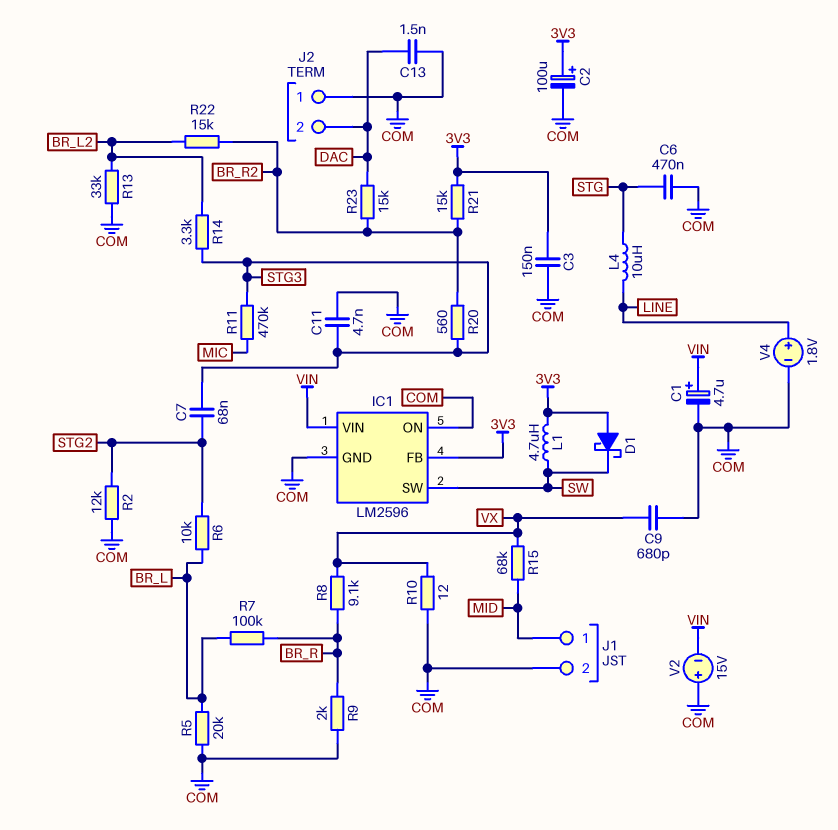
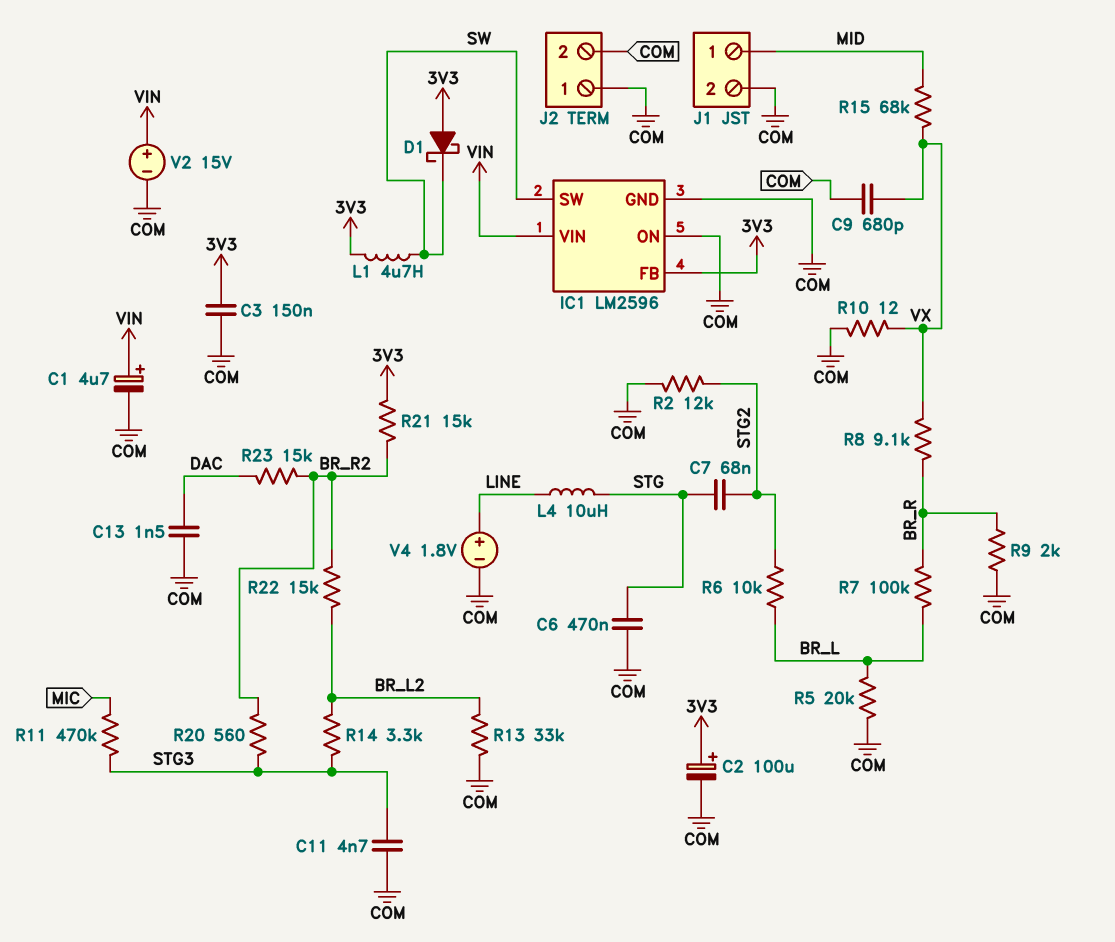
C7: 68nF (STG2, STG3) -> 68nF (STG, STG2)
J2 pin 2: DAC -> COM
V2: 15V (plus COM, minus VIN) -> 15V (plus VIN, minus COM)

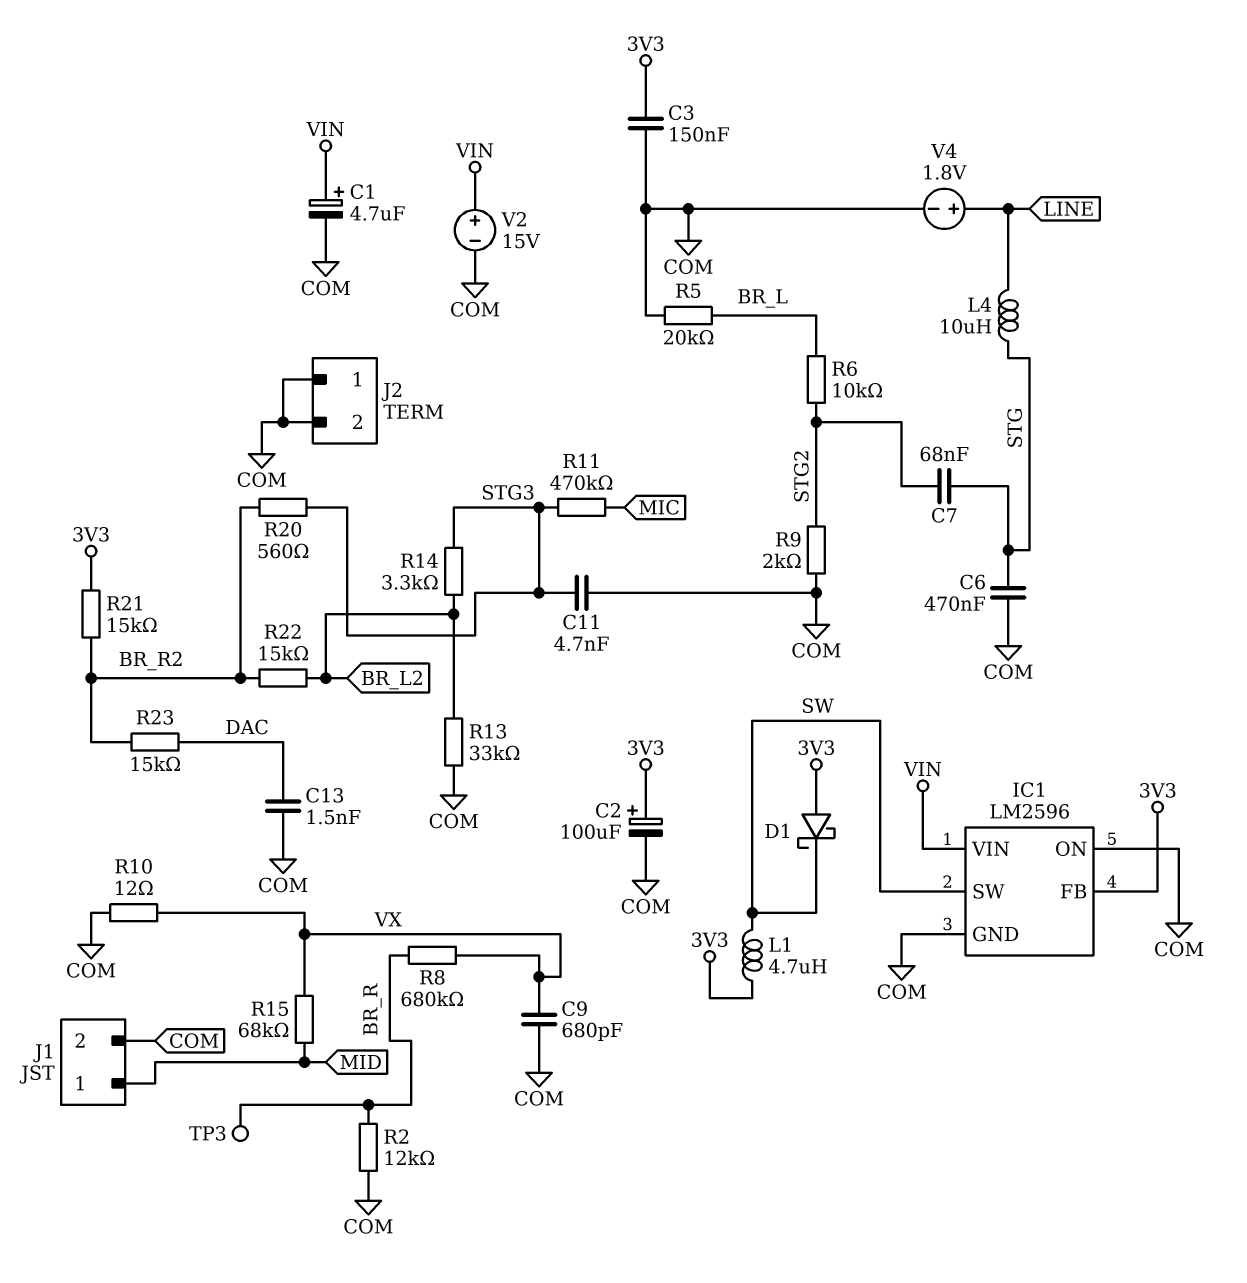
R2: 12k (COM, STG2) -> 12k (BR_R, COM)
R7: 100k (BR_L, BR_R) -> none
R8: 9.1k (BR_R, VX) -> 680k (BR_R, VX)
R9: 2k (BR_R, COM) -> 2k (COM, STG2)
TP3: none -> test point (BR_R)

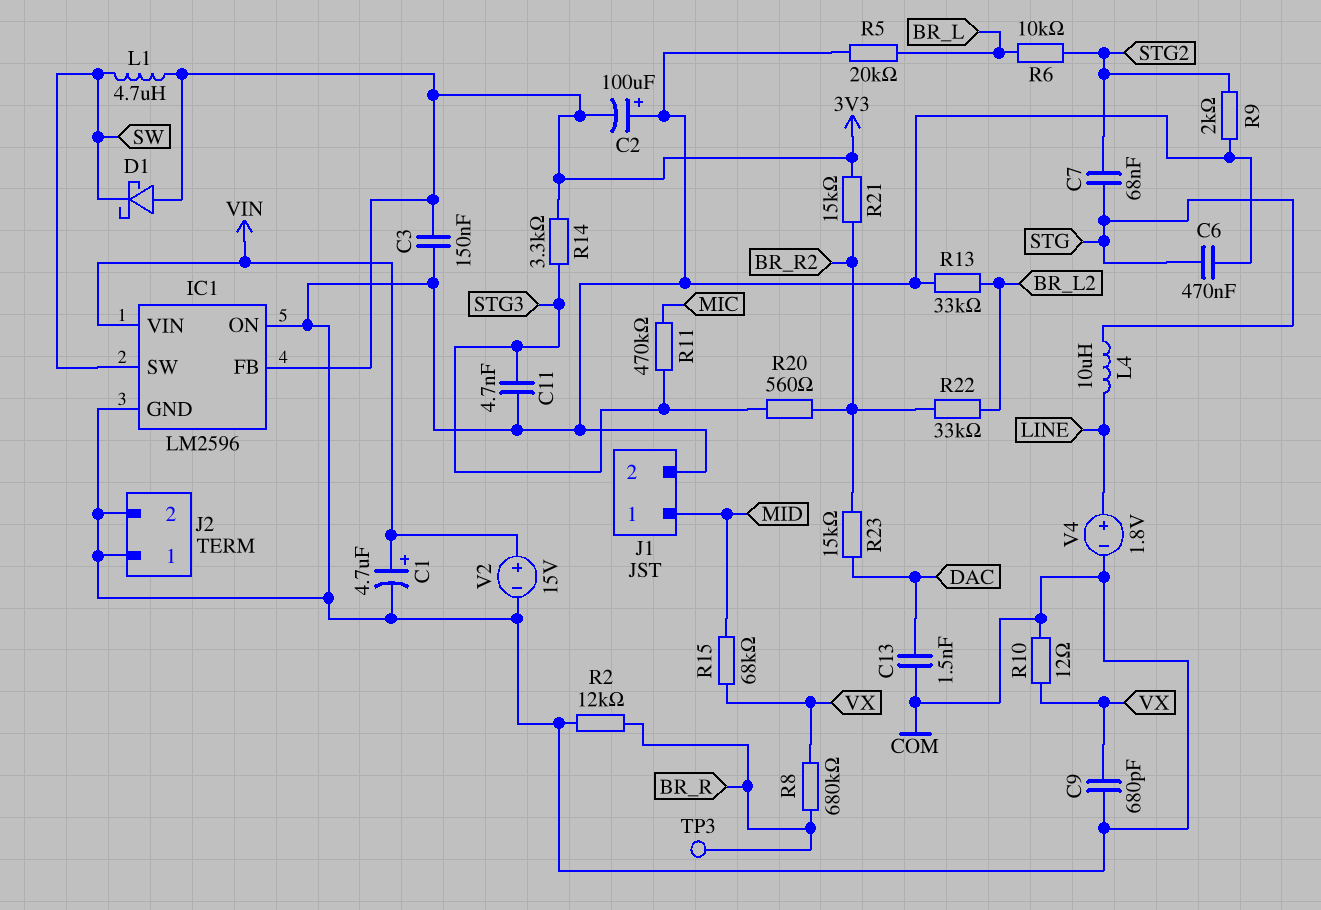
C2: 100uF (plus 3V3, minus COM) -> 100uF (plus COM, minus 3V3)
R14: 3.3k (BR_L2, STG3) -> 3.3k (3V3, STG3)
R22: 15k (BR_L2, BR_R2) -> 33k (BR_L2, BR_R2)

